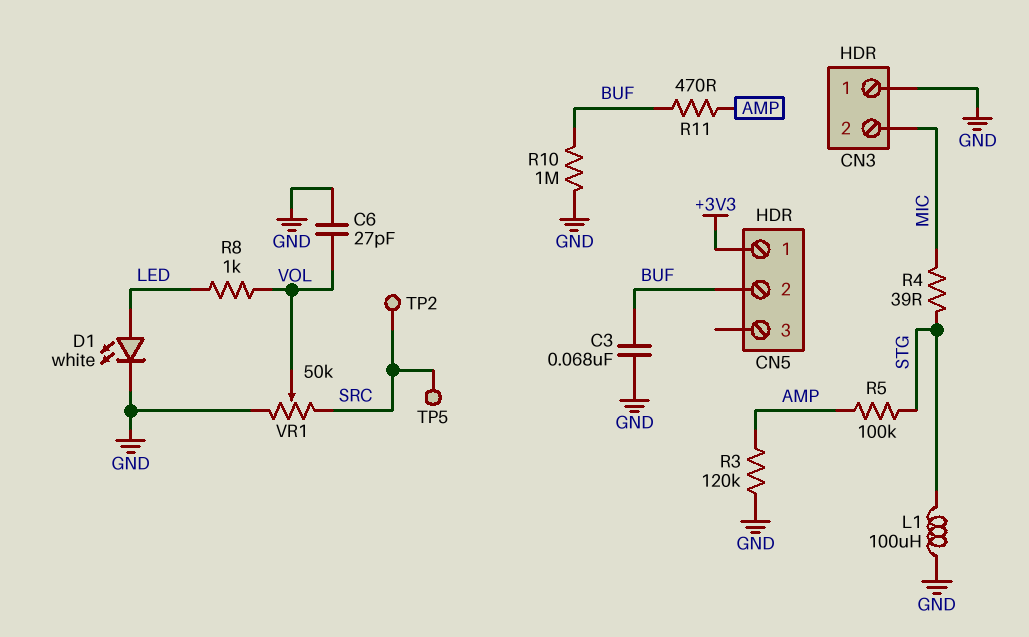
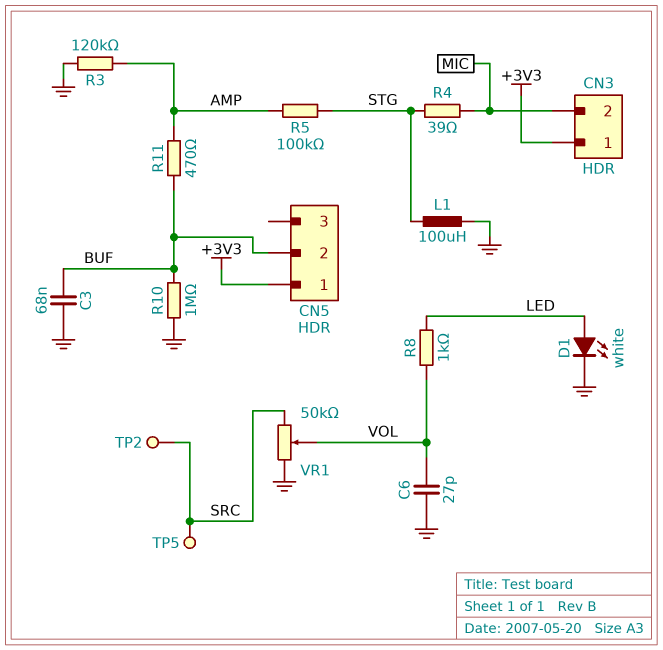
CN3 pin 1: GND -> +3V3

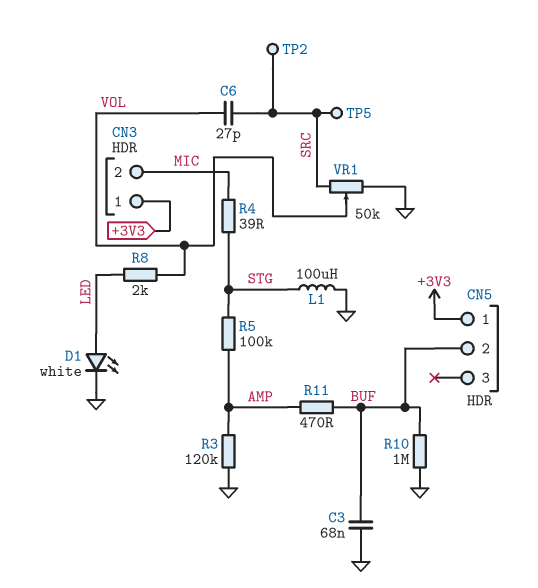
C6: 27pF (GND, VOL) -> 27pF (SRC, VOL)
R8: 1k (LED, VOL) -> 2k (LED, VOL)

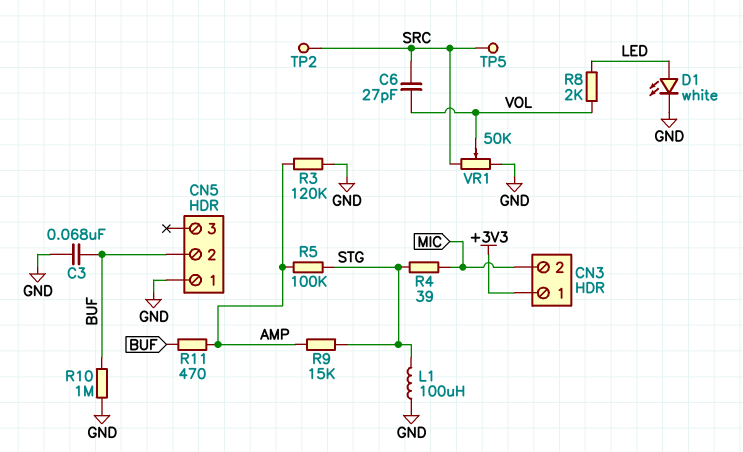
CN5 pin 1: +3V3 -> GND
R9: none -> 15k (AMP, STG)

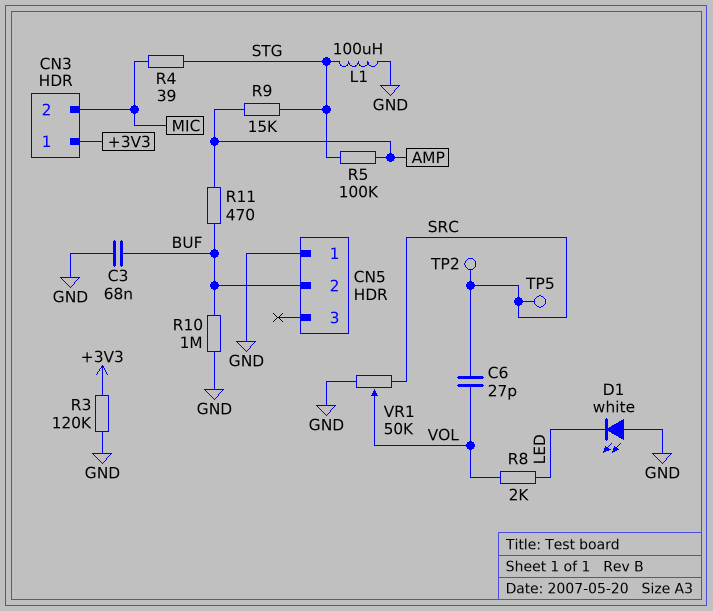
D1: LED white (A LED, K GND) -> LED white (A GND, K LED)
R3: 120k (AMP, GND) -> 120k (+3V3, GND)

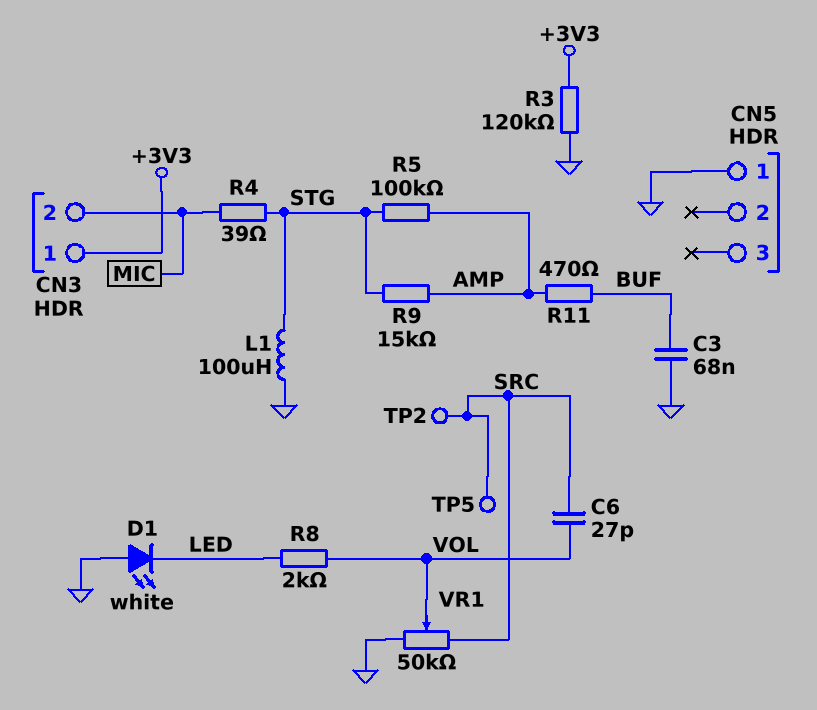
CN5 pin 2: BUF -> none
R10: 1M (BUF, GND) -> none

